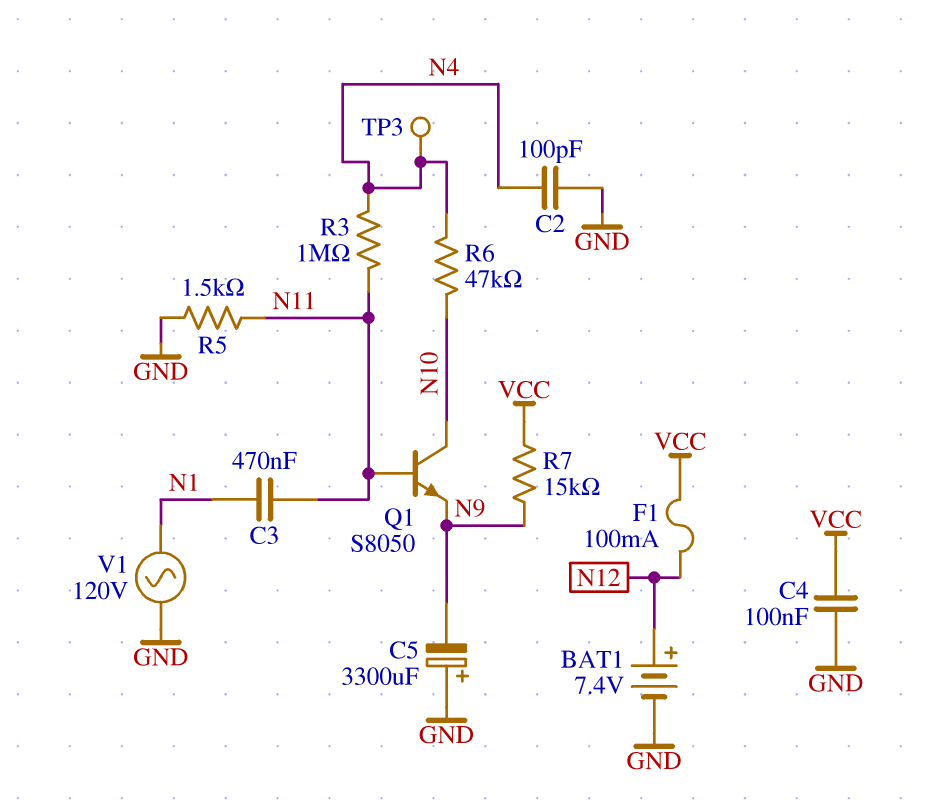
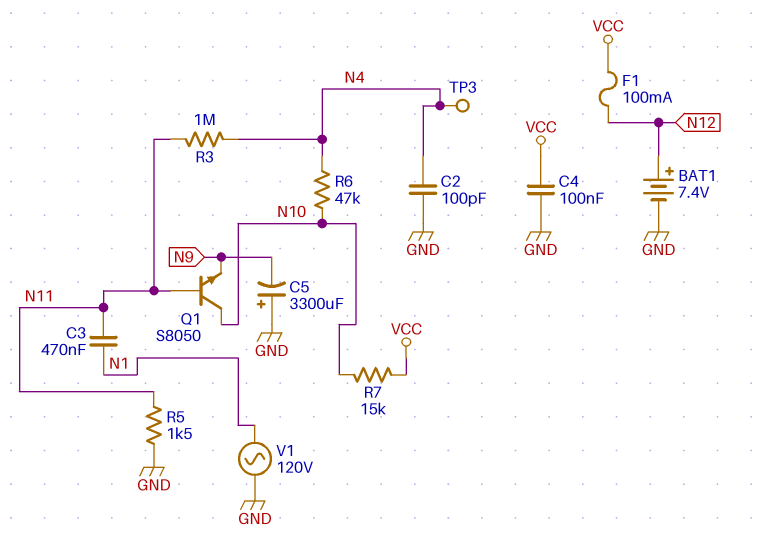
R7: 15k (N9, VCC) -> 15k (N10, VCC)

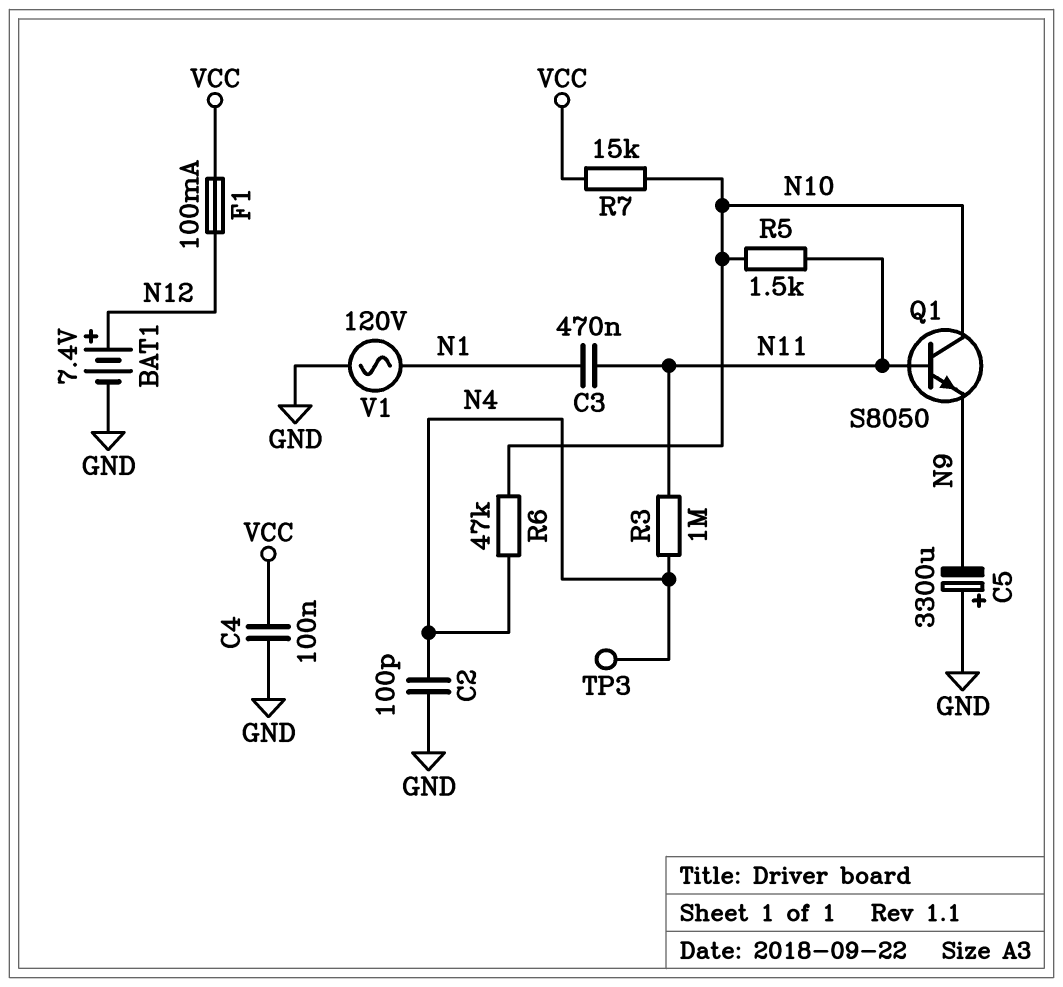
R5: 1.5k (GND, N11) -> 1.5k (N10, N11)

